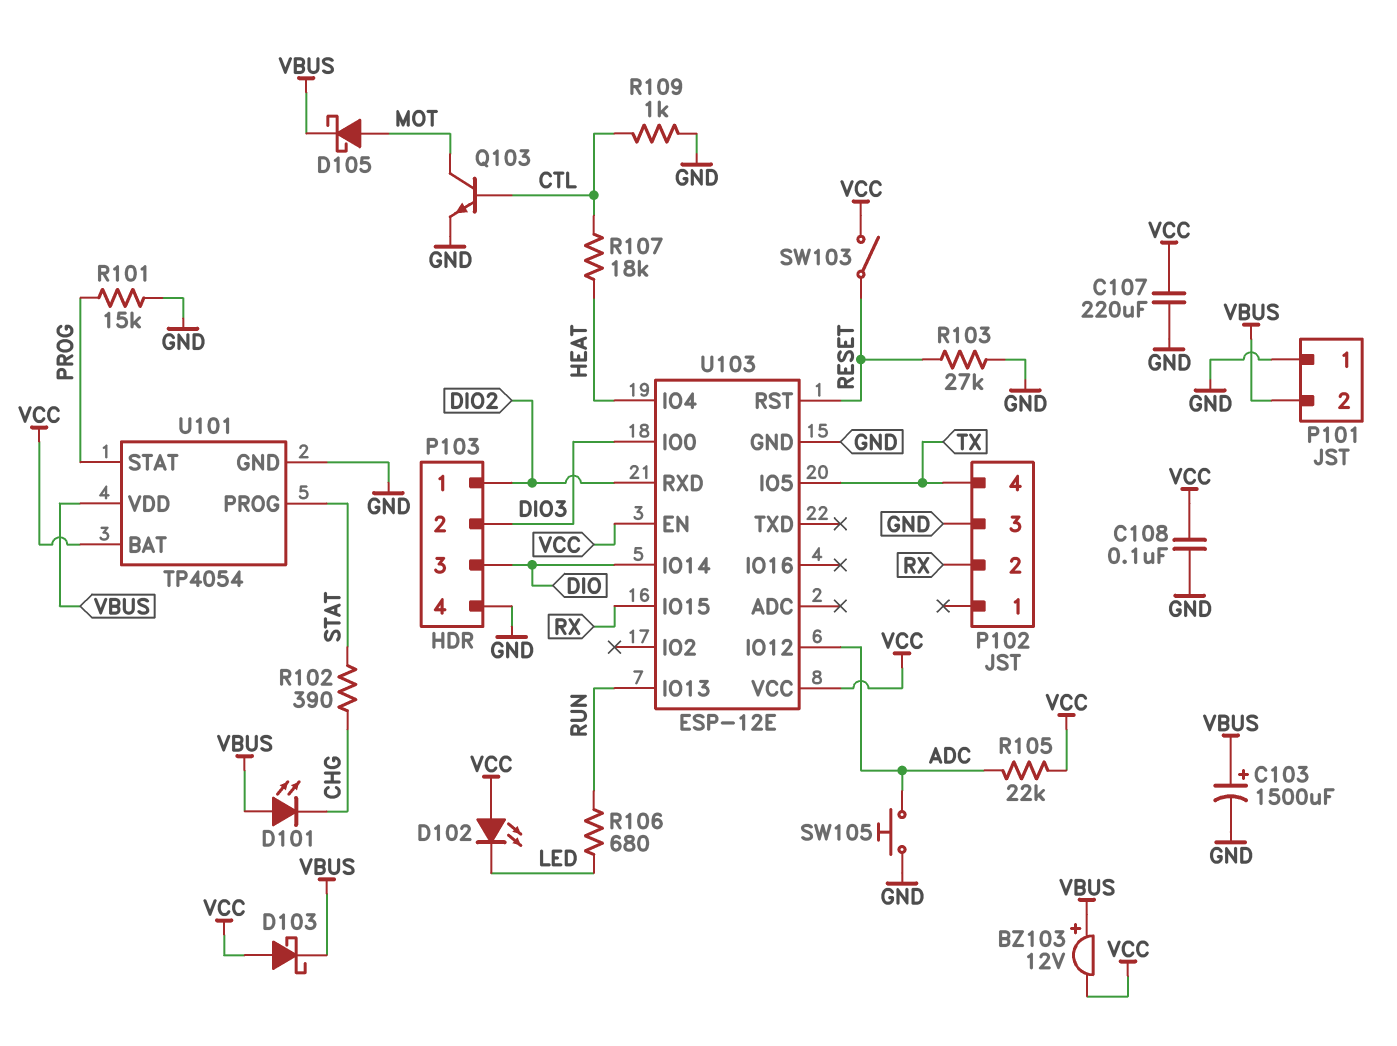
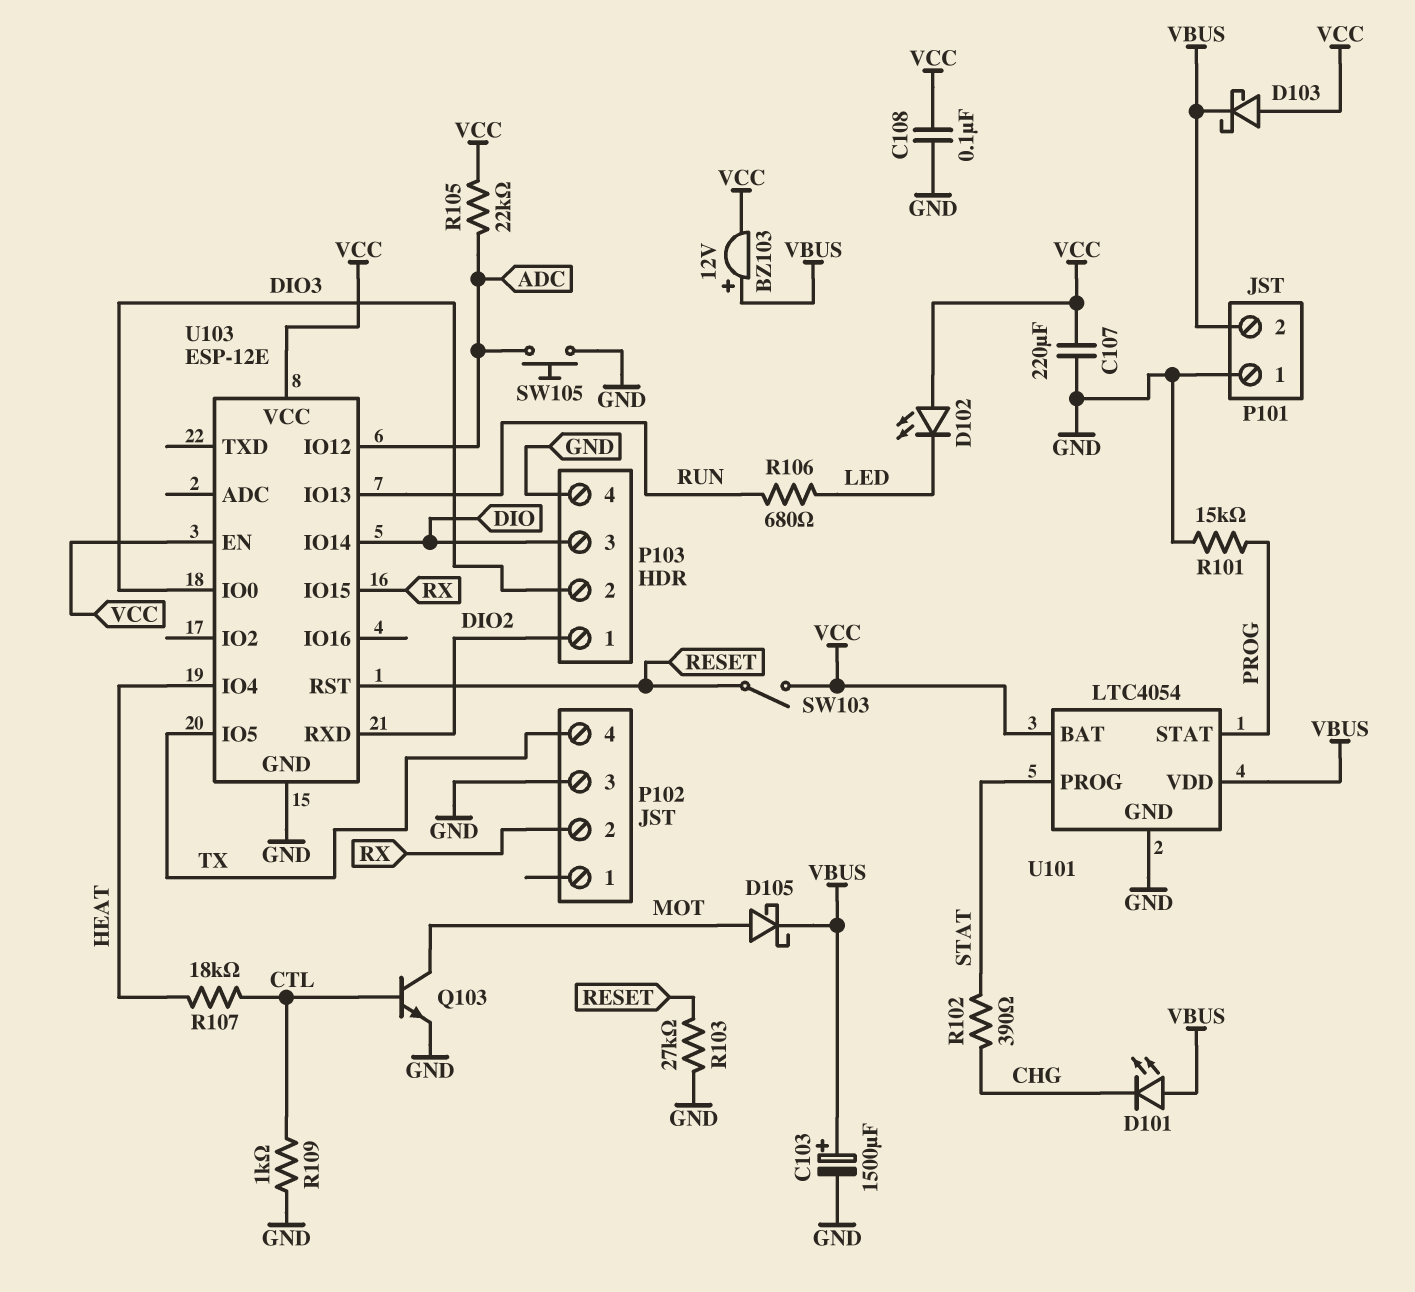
U101: TP4054 -> LTC4054

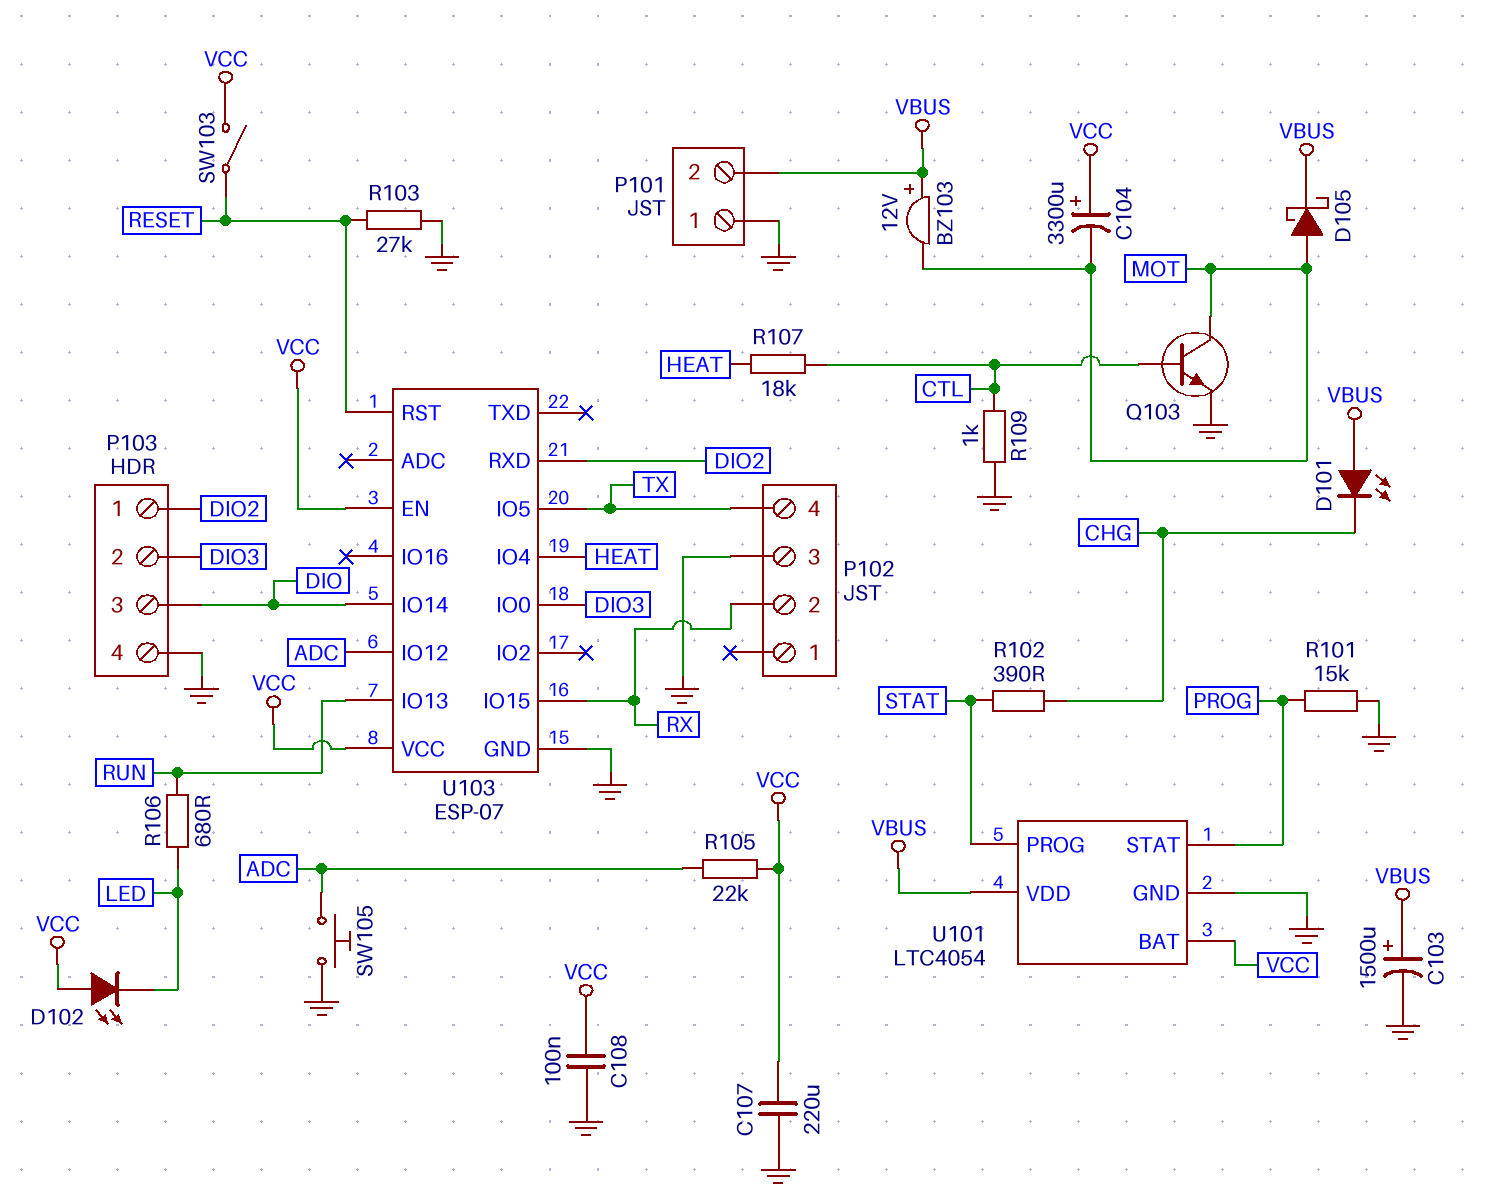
BZ103: buzzer 12V (plus VBUS, minus VCC) -> buzzer 12V (plus VBUS, minus MOT)
C104: none -> 3300uF (plus VCC, minus MOT)
D103: schottky (A VCC, K VBUS) -> none
U103: ESP-12E -> ESP-07

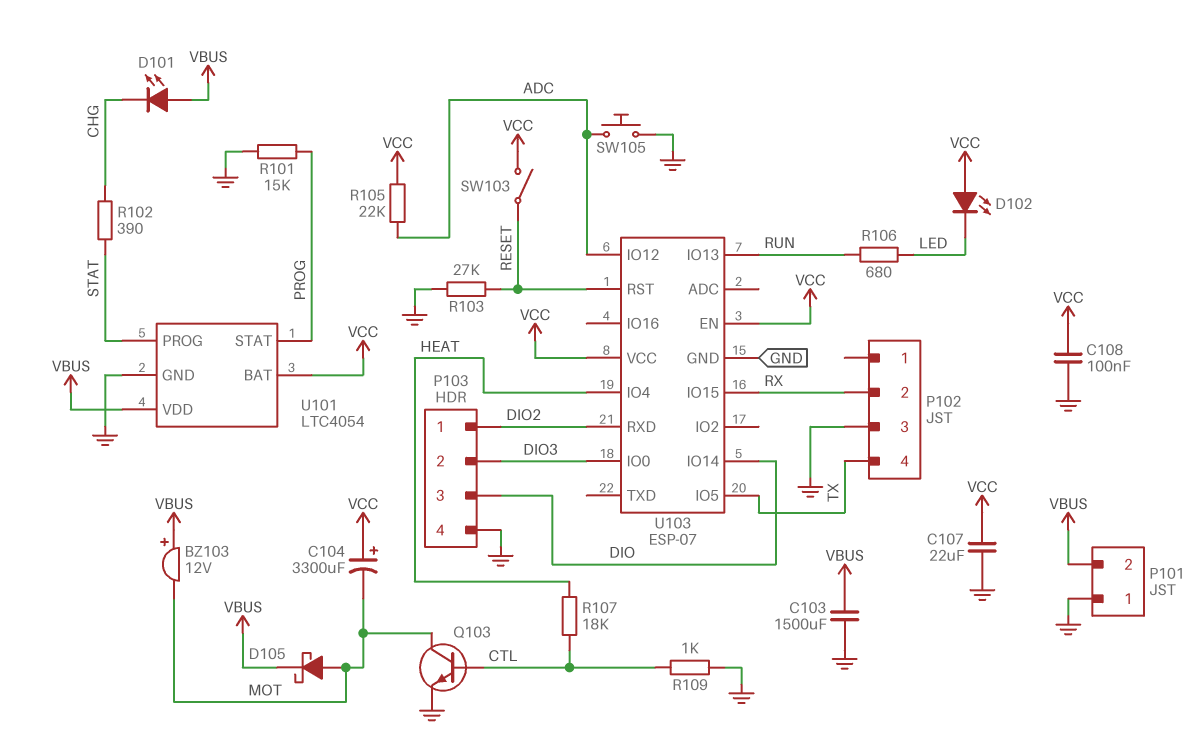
C103: 1500uF (plus VBUS, minus GND) -> 1500uF (GND, VBUS)
C107: 220uF (GND, VCC) -> 22uF (GND, VCC)

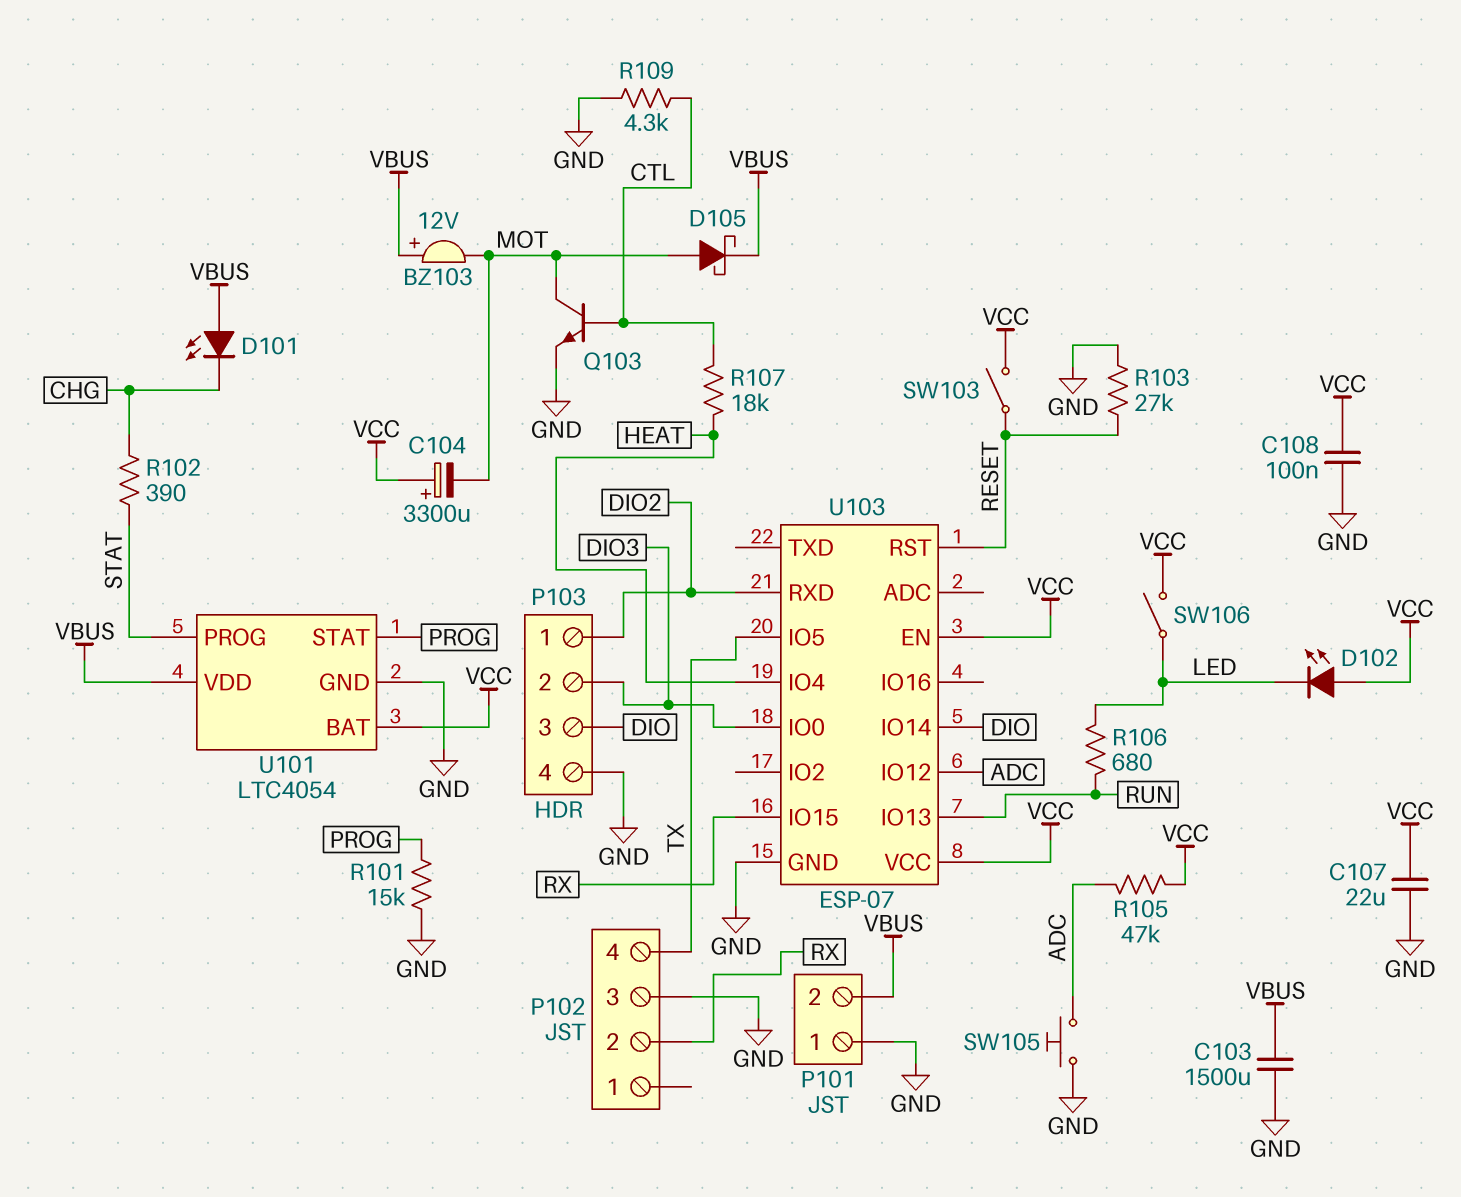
R105: 22k (ADC, VCC) -> 47k (ADC, VCC)
R109: 1k (CTL, GND) -> 4.3k (CTL, GND)
SW106: none -> switch (LED, VCC)

